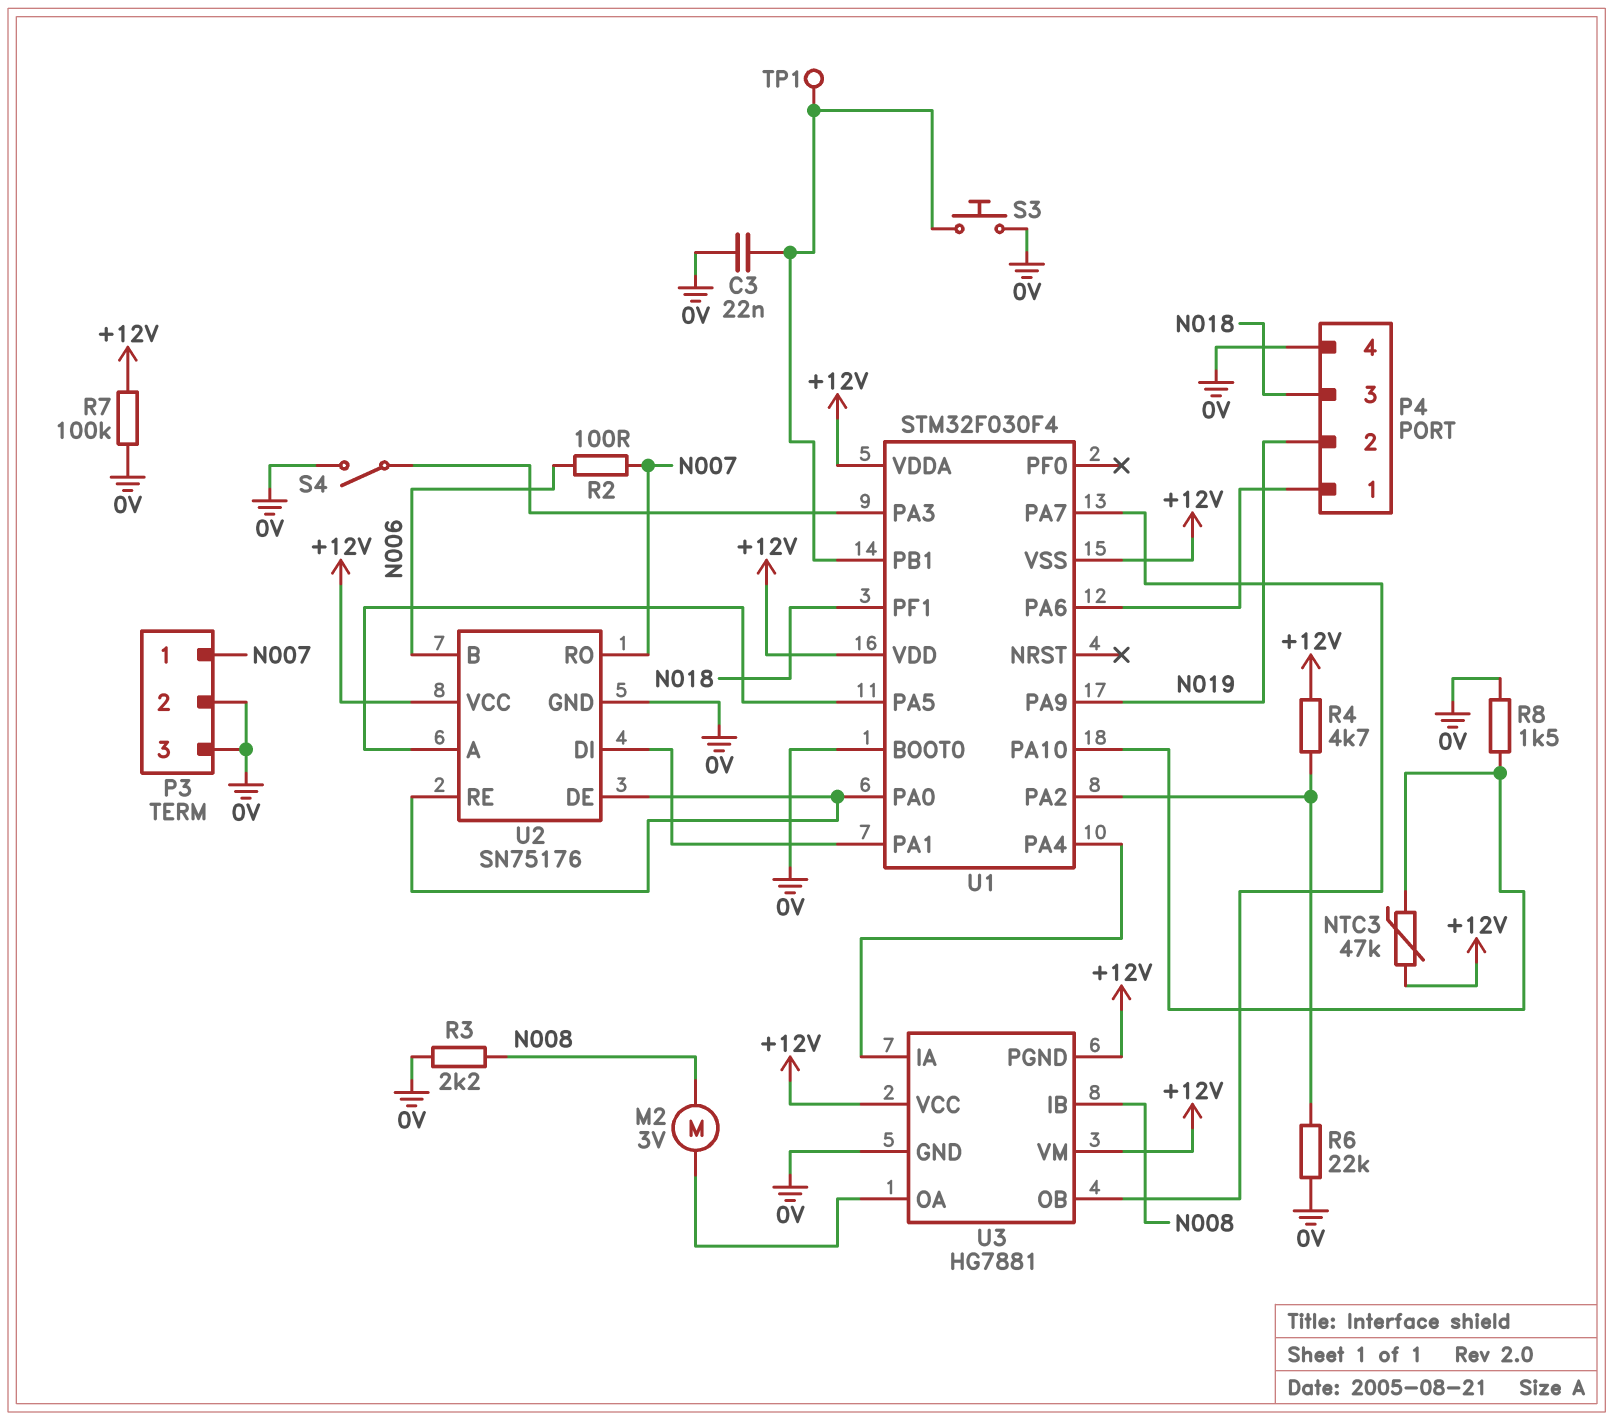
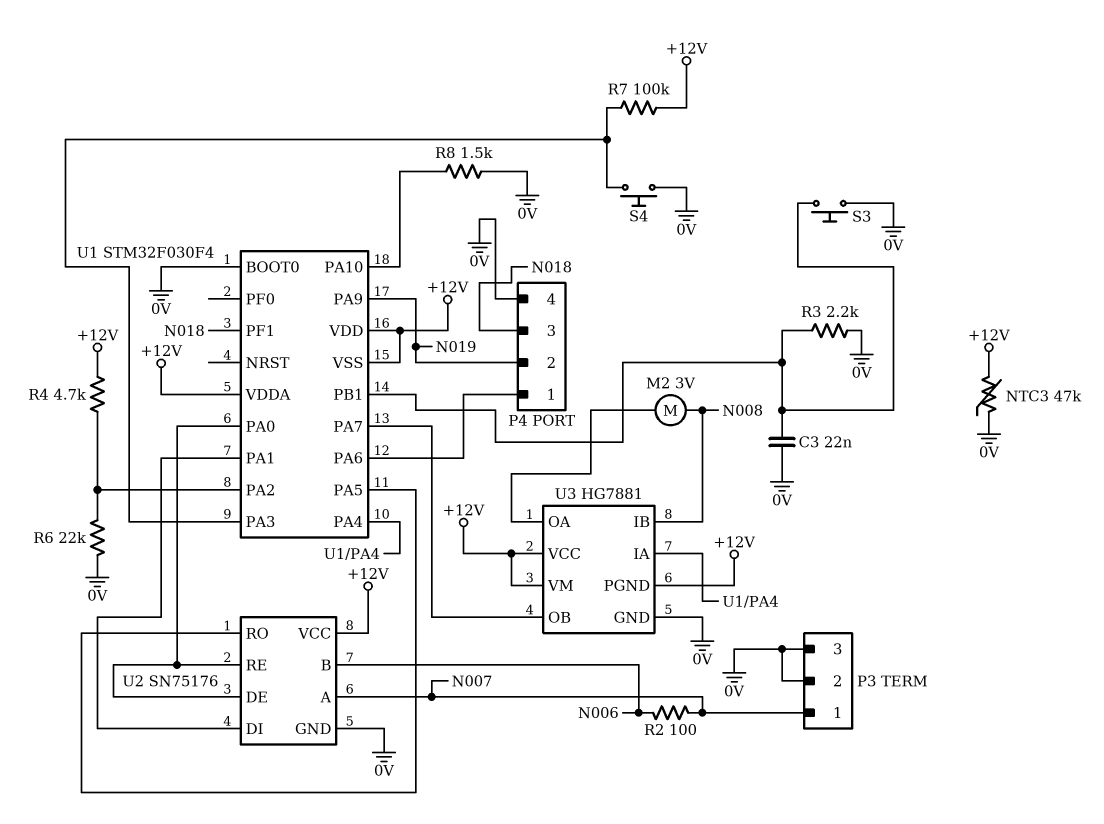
NTC3: 47k (+12V, U1/PA10) -> 47k (+12V, 0V)
R3: 2.2k (0V, N008) -> 2.2k (0V, U1/PB1)
R7: 100k (+12V, 0V) -> 100k (+12V, U1/PA3)
S4: switch (0V, U1/PA3) -> button (0V, U1/PA3)
TP1: test point (U1/PB1) -> none
U2 pin A: U1/PA5 -> N007
U2 pin RO: N007 -> U1/PA5

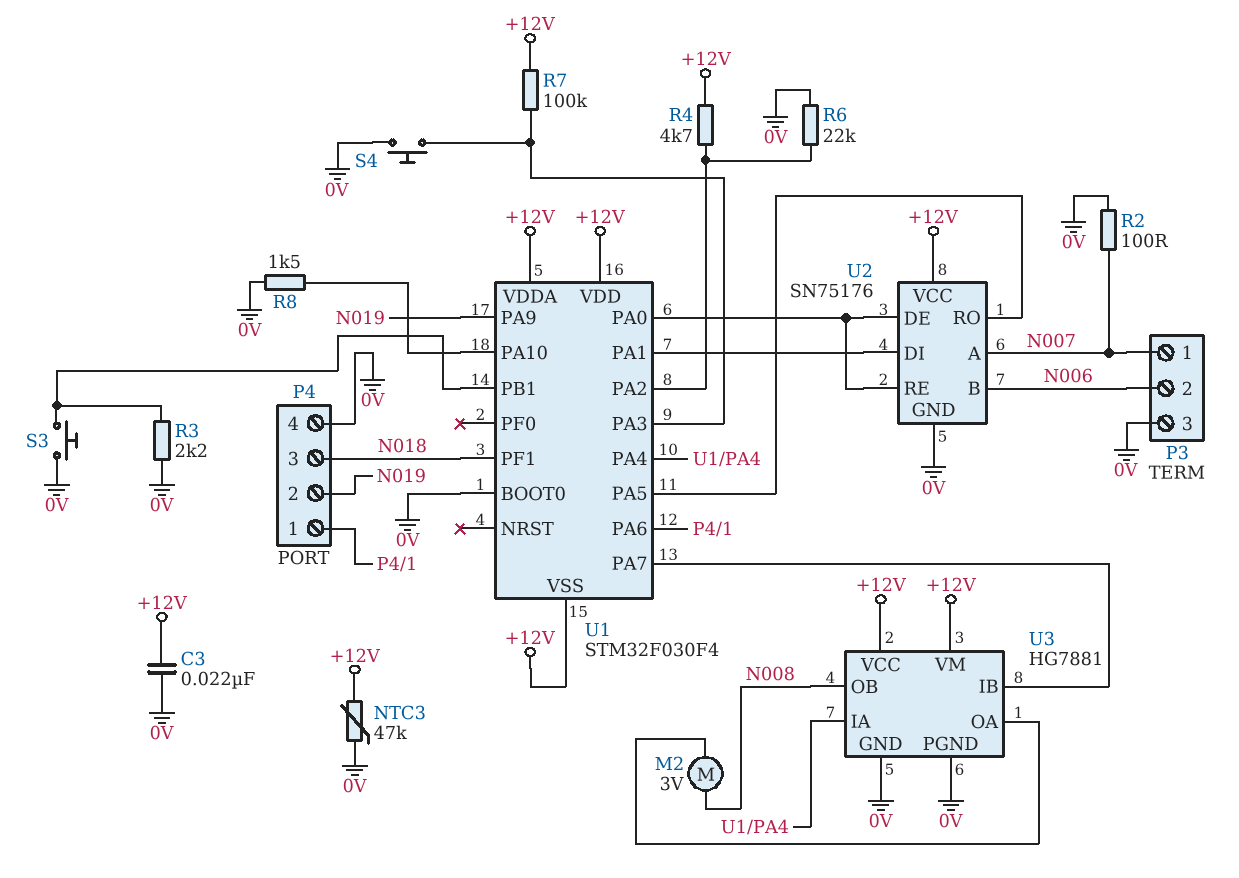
C3: 22nF (0V, U1/PB1) -> 22nF (+12V, 0V)
P3 pin 2: 0V -> N006
R2: 100 (N006, N007) -> 100 (0V, N007)
U3 pin IB: N008 -> U1/PA7
U3 pin OB: U1/PA7 -> N008
U3 pin PGND: +12V -> 0V

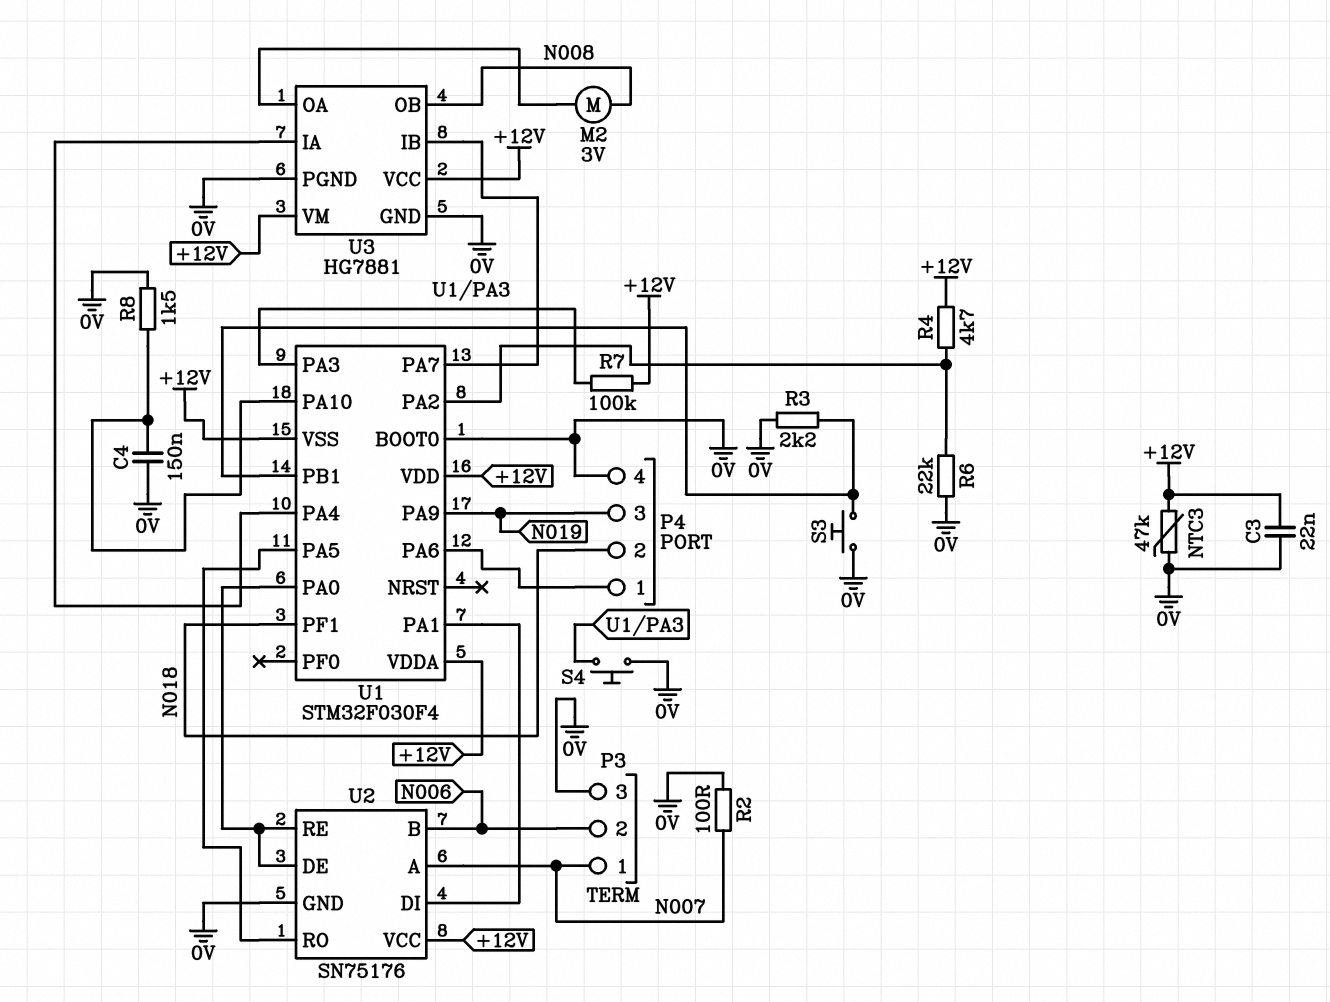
C4: none -> 150nF (0V, U1/PA10)
P4 pin 2: N019 -> N018
P4 pin 3: N018 -> N019

